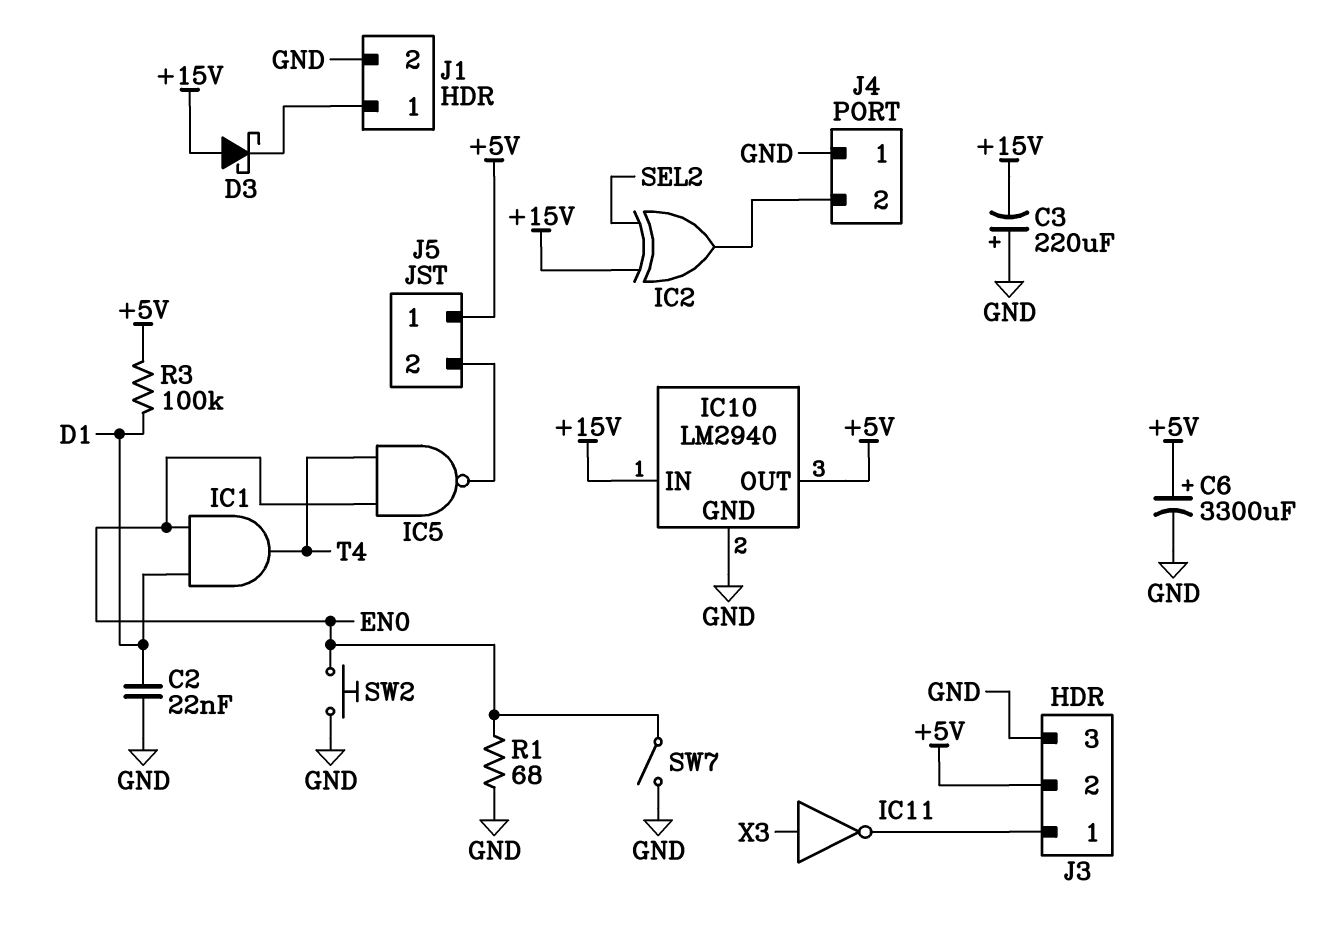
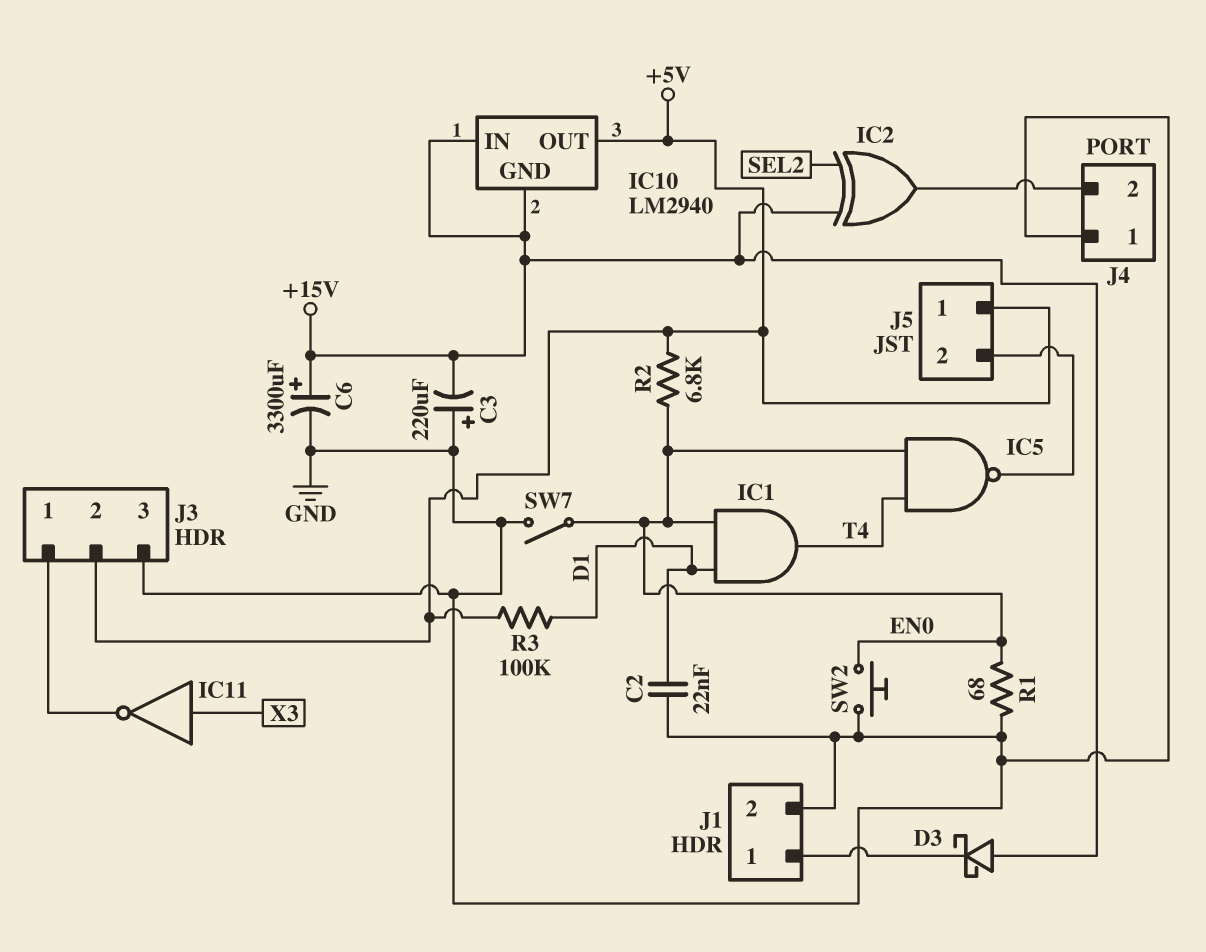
C6: 3300uF (plus +5V, minus GND) -> 3300uF (plus +15V, minus GND)
IC10 pin GND: GND -> +15V
R2: none -> 6.8k (+5V, EN0)

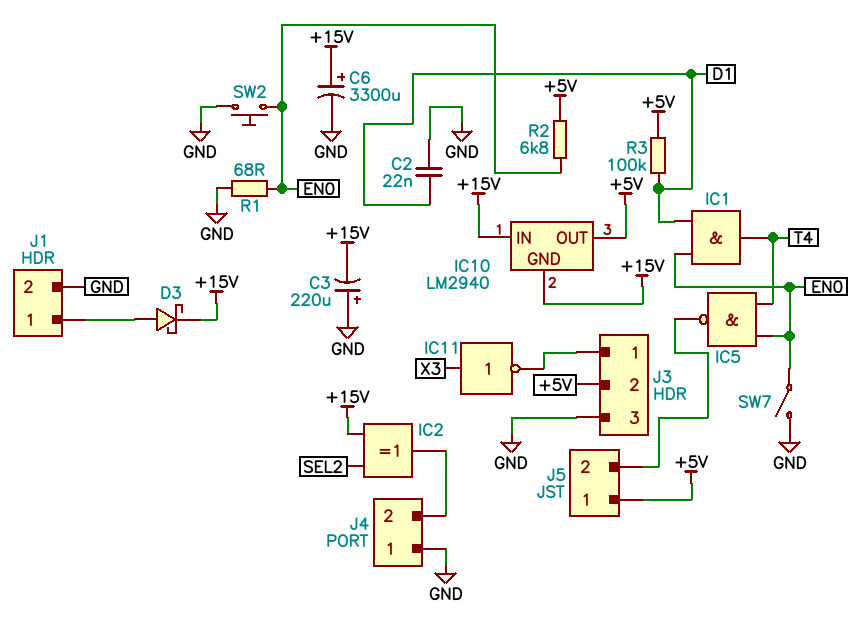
D3: schottky (A +15V, K J1/1) -> schottky (A J1/1, K +15V)

